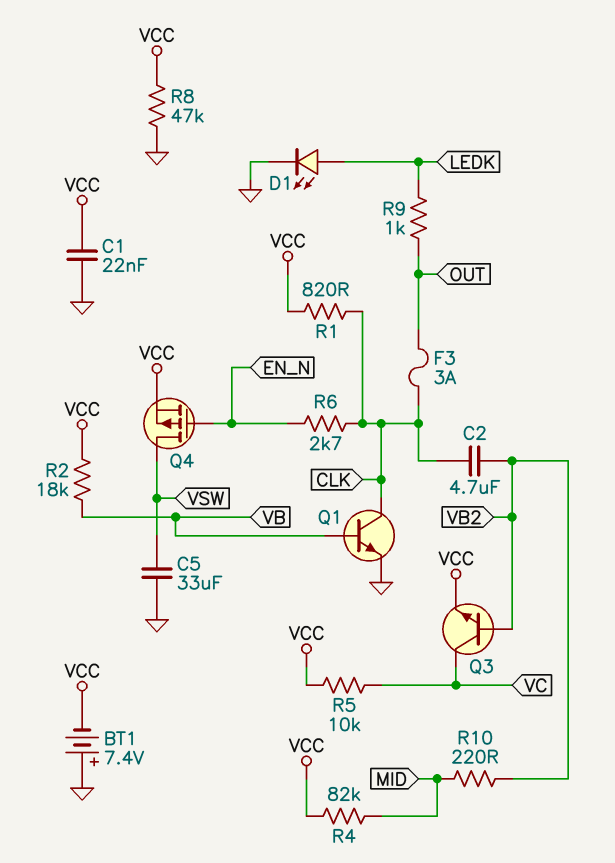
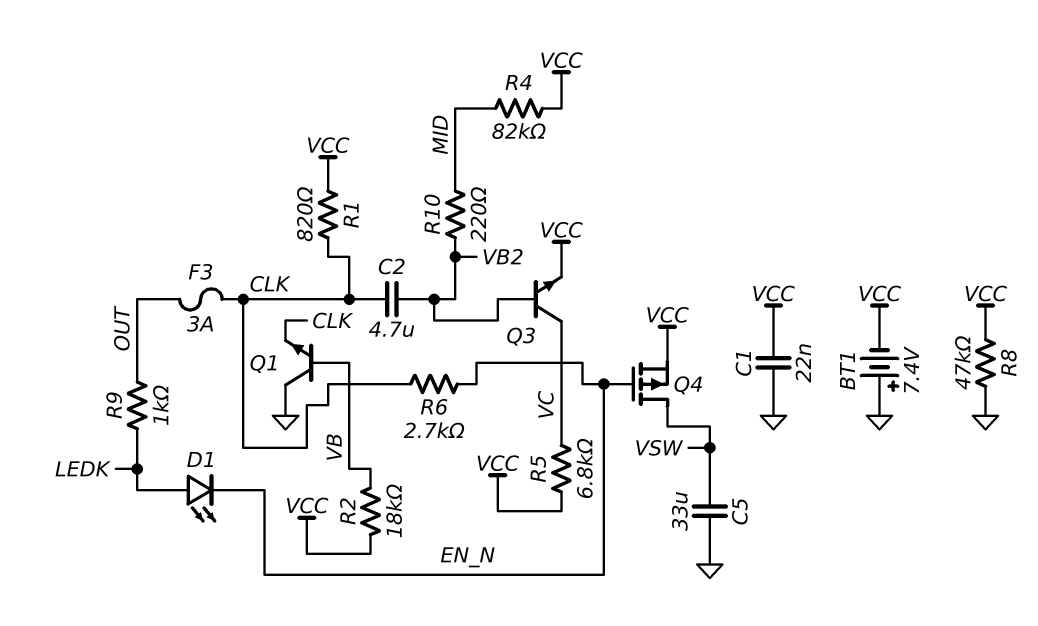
D1: LED (A LEDK, K GND) -> LED (A LEDK, K EN_N)
Q1: NPN (B VB, C CLK, E GND) -> NPN (B VB, C GND, E CLK)
R5: 10k (VC, VCC) -> 6.8k (VC, VCC)

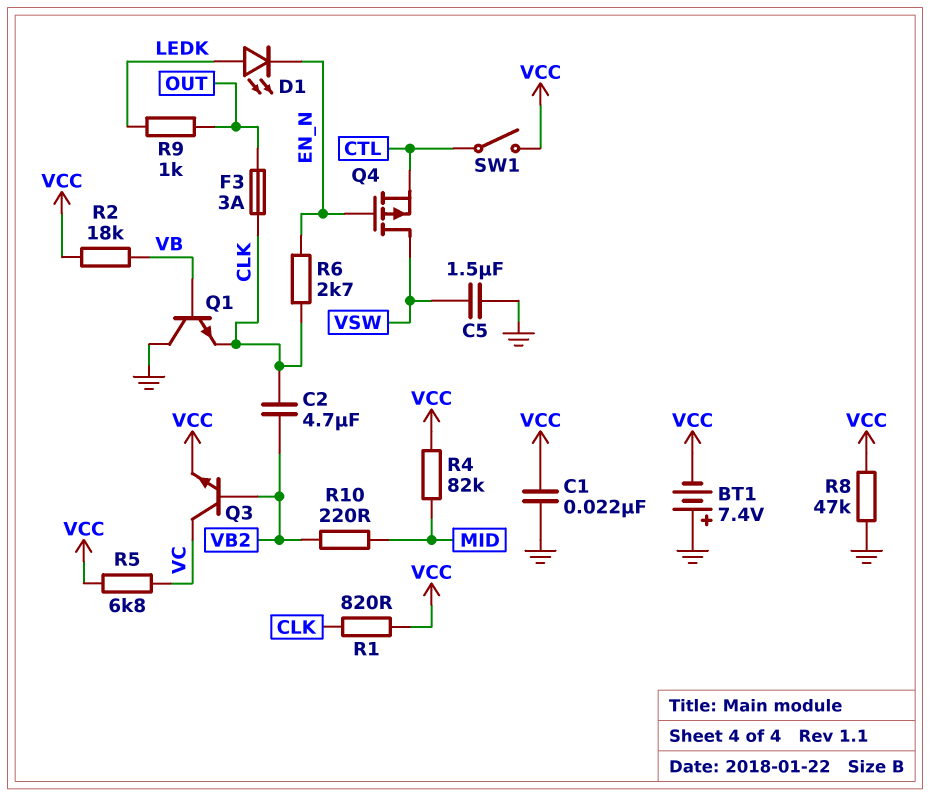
C5: 33uF (GND, VSW) -> 1.5uF (GND, VSW)
Q4: PMOS (G EN_N, D VSW, S VCC) -> PMOS (G EN_N, D VSW, S CTL)
SW1: none -> switch (CTL, VCC)

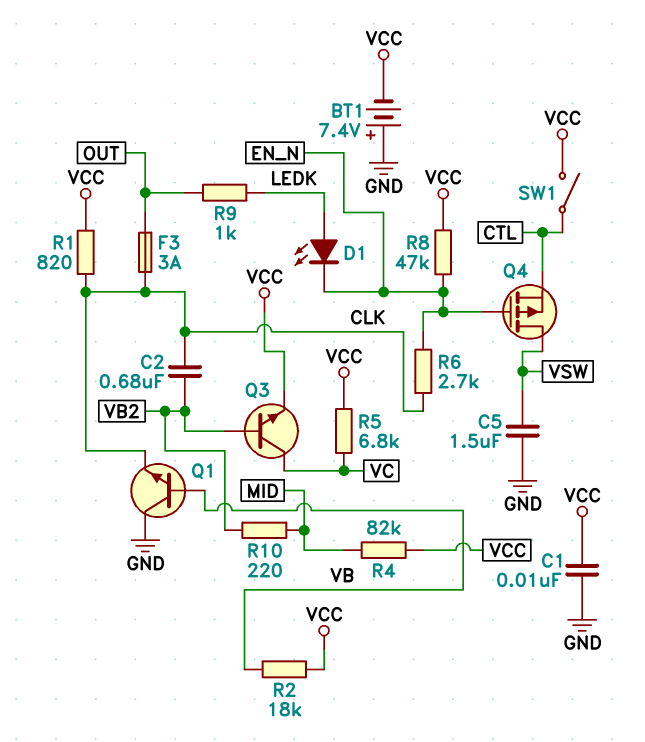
C1: 22nF (GND, VCC) -> 10nF (GND, VCC)
C2: 4.7uF (CLK, VB2) -> 680nF (CLK, VB2)
R8: 47k (GND, VCC) -> 47k (EN_N, VCC)

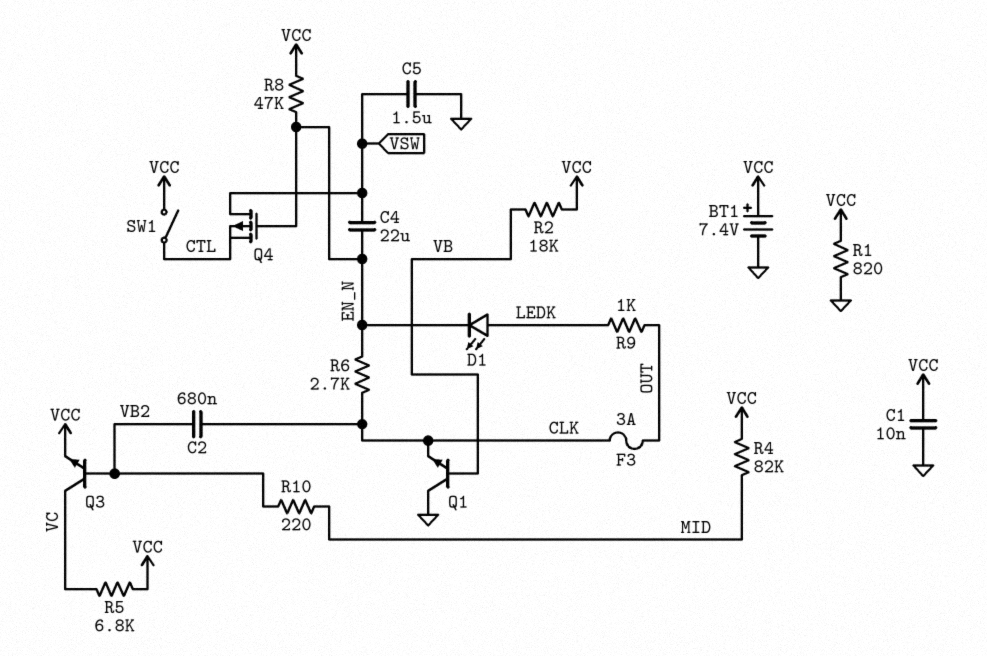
BT1: 7.4V (plus GND, minus VCC) -> 7.4V (plus VCC, minus GND)
C4: none -> 22uF (EN_N, VSW)
R1: 820 (CLK, VCC) -> 820 (GND, VCC)

